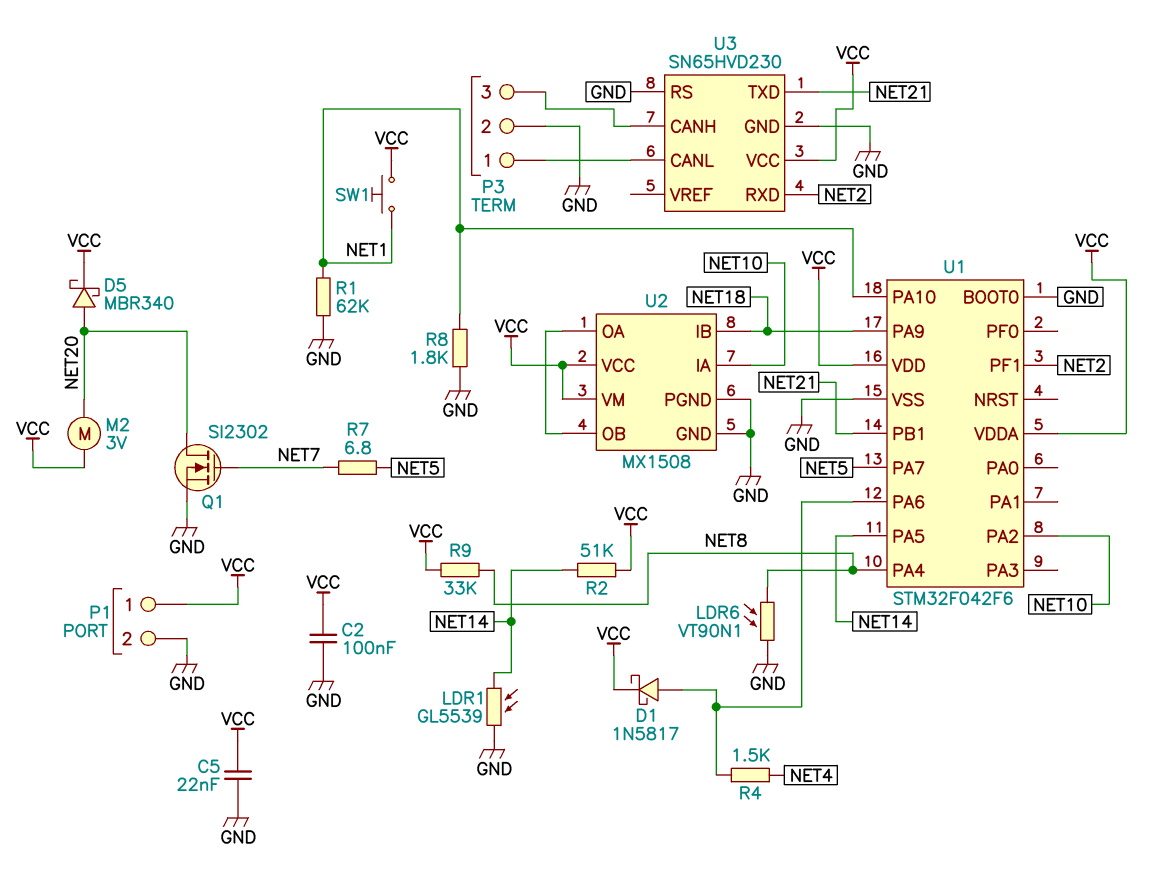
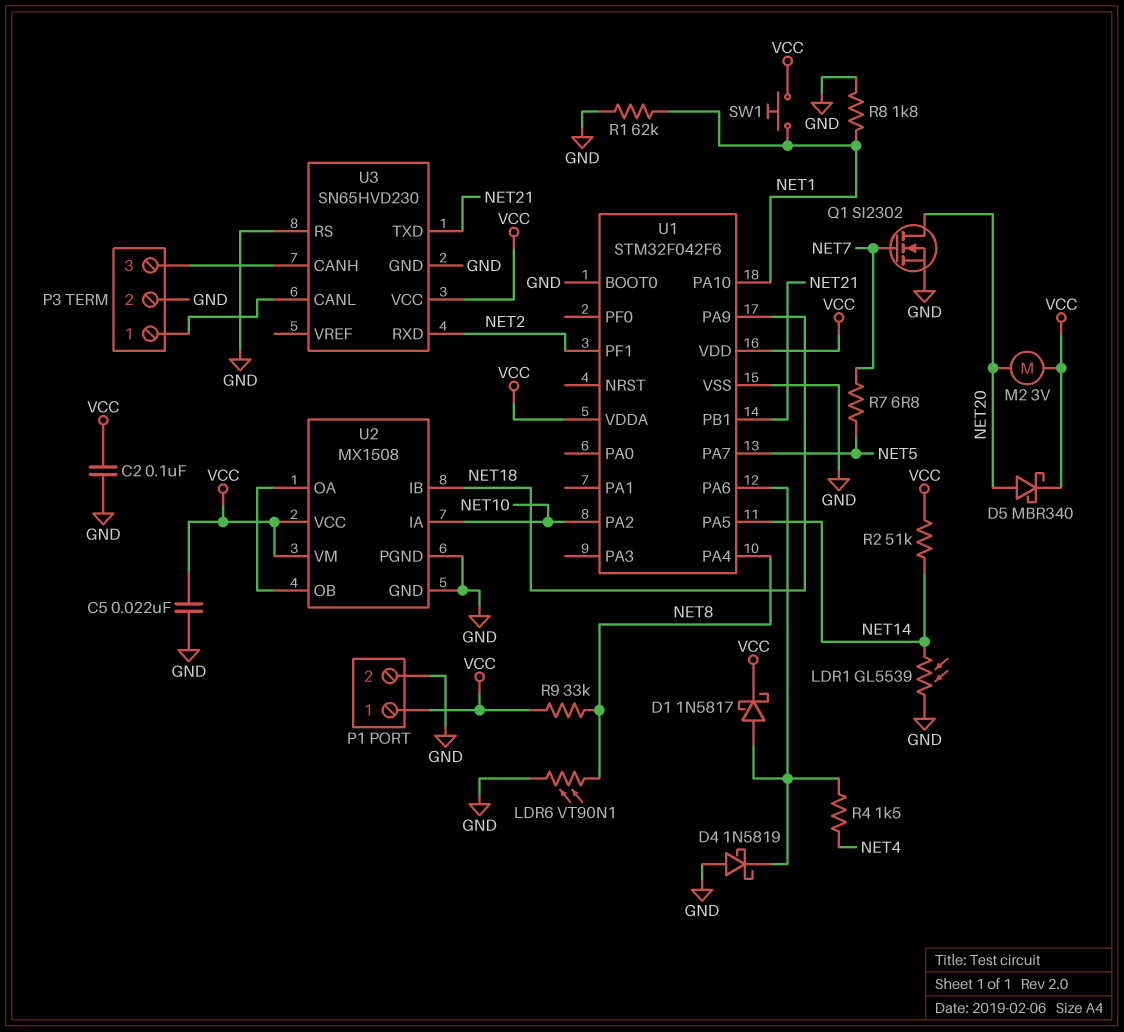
D4: none -> schottky 1N5819 (A GND, K U1/PA6)

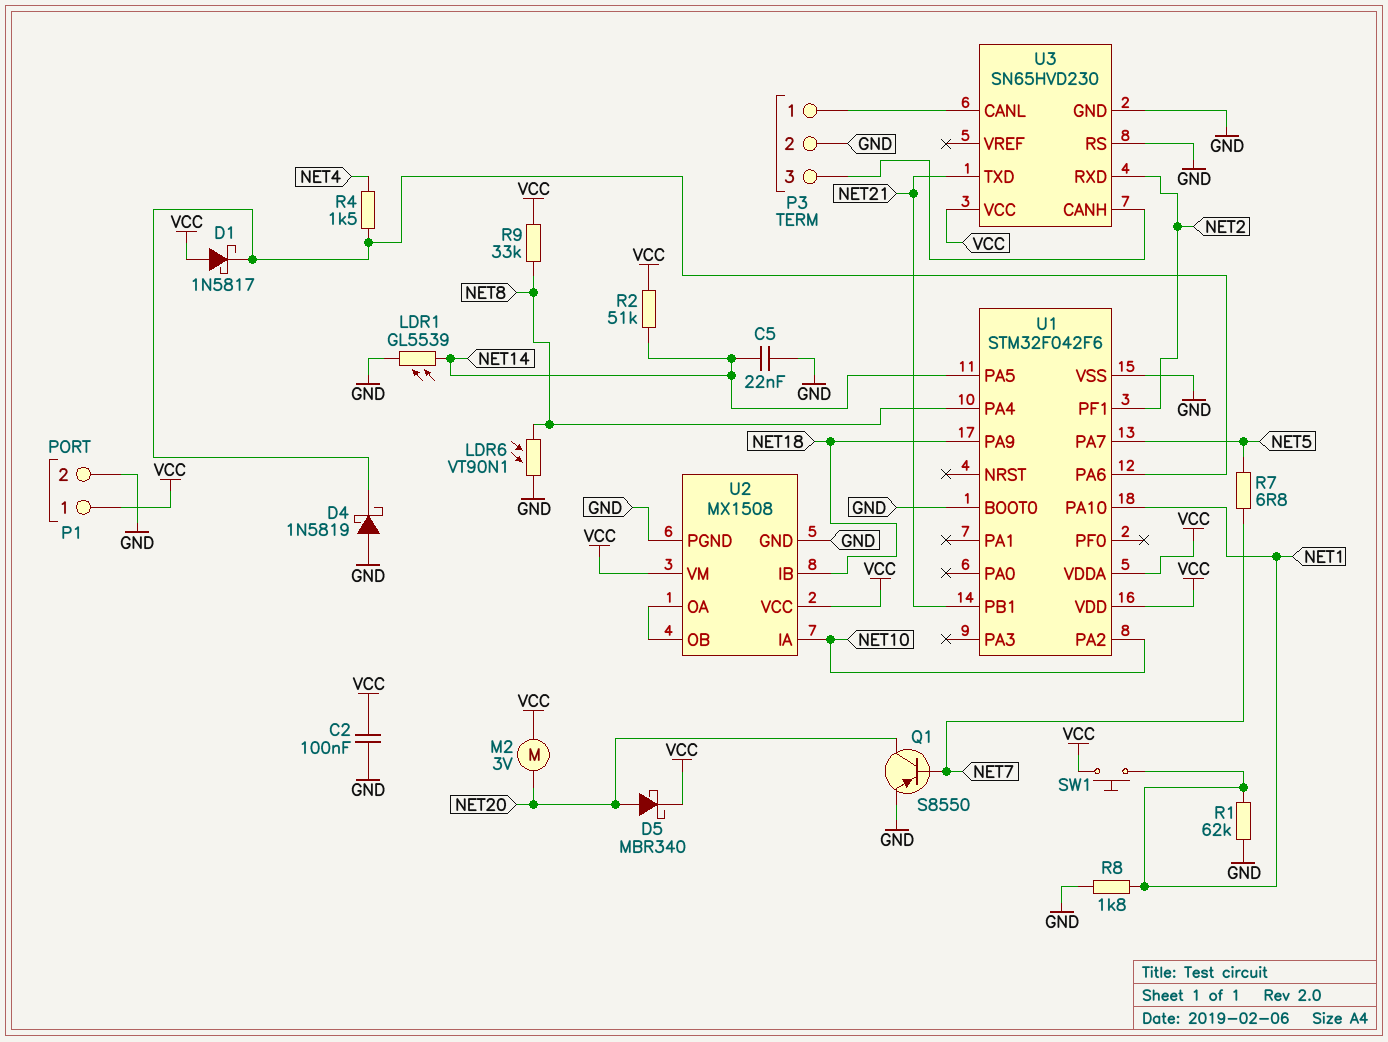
C5: 22nF (GND, VCC) -> 22nF (GND, NET14)
D1: schottky 1N5817 (A U1/PA6, K VCC) -> schottky 1N5817 (A VCC, K U1/PA6)
Q1: NMOS SI2302 (G NET7, D NET20, S GND) -> PNP S8550 (B NET7, C NET20, E GND)

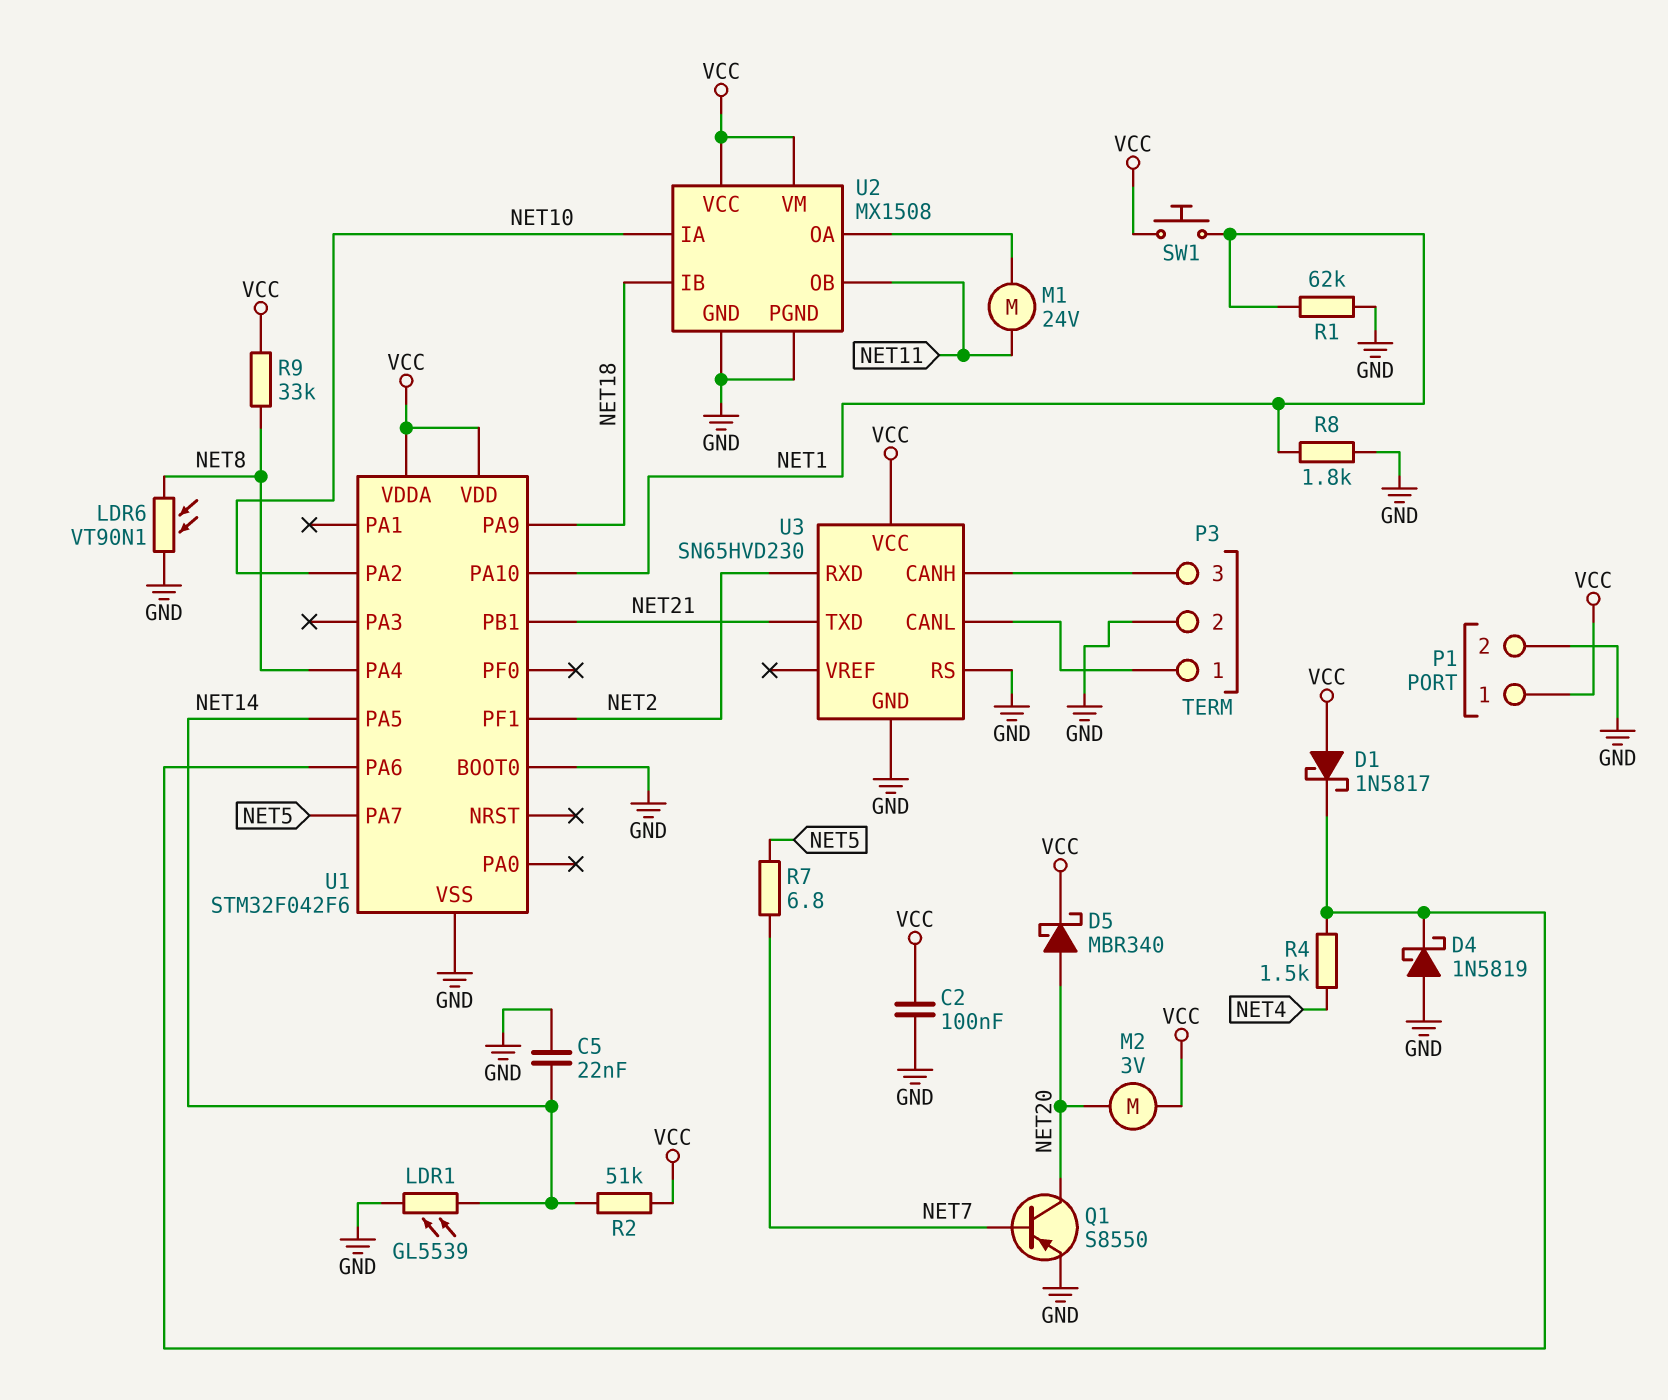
M1: none -> motor 24V (NET11, U2/OA)
U2 pin OB: U2/OA -> NET11

